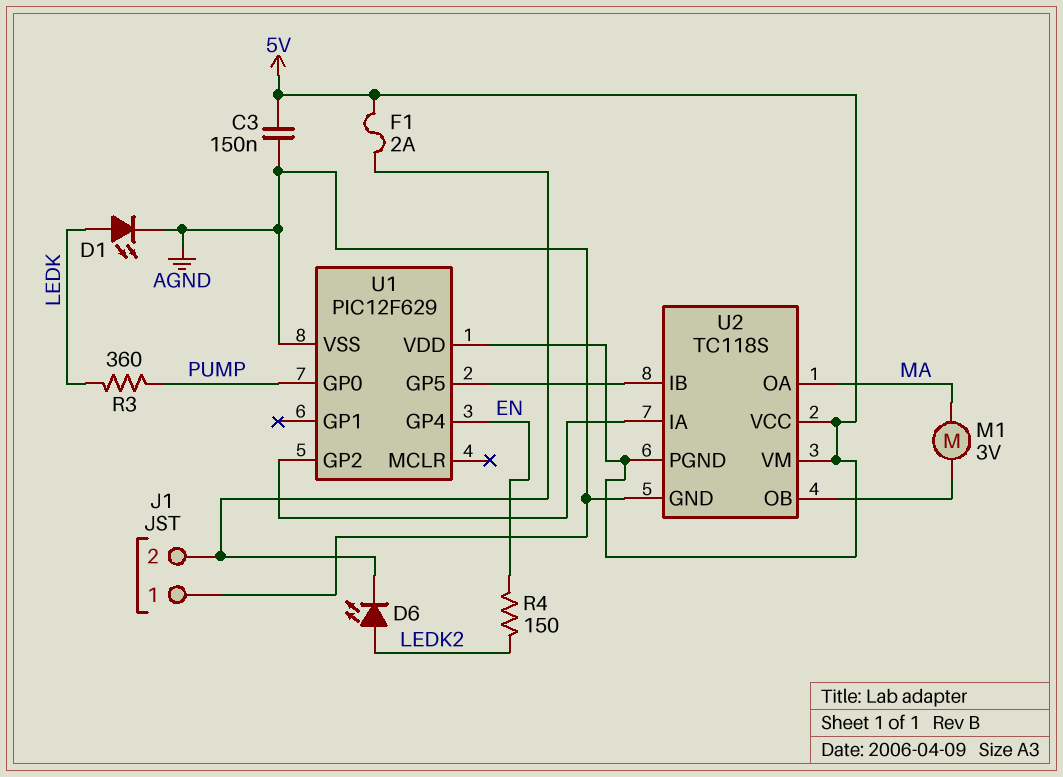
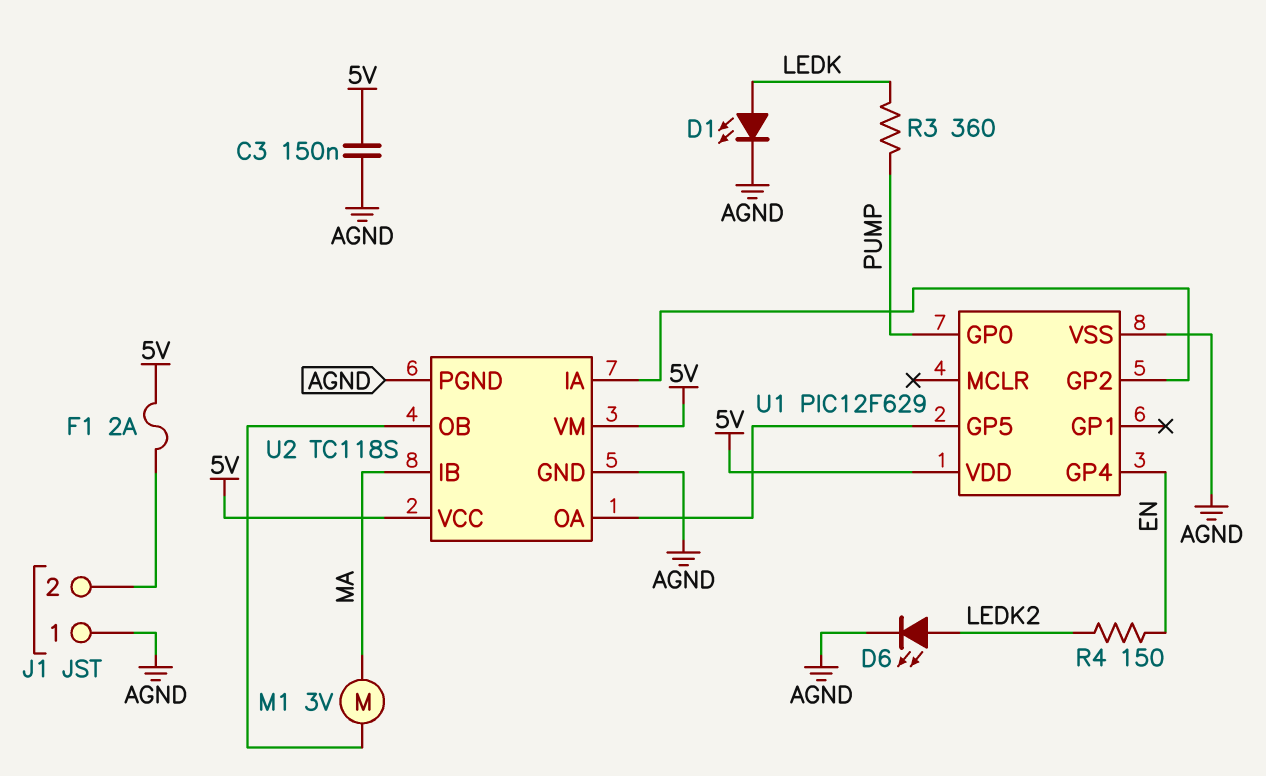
D6: LED (A LEDK2, K J1/2) -> LED (A LEDK2, K AGND)
U2 pin IB: U1/GP5 -> MA
U2 pin OA: MA -> U1/GP5
U2 pin PGND: 5V -> AGND

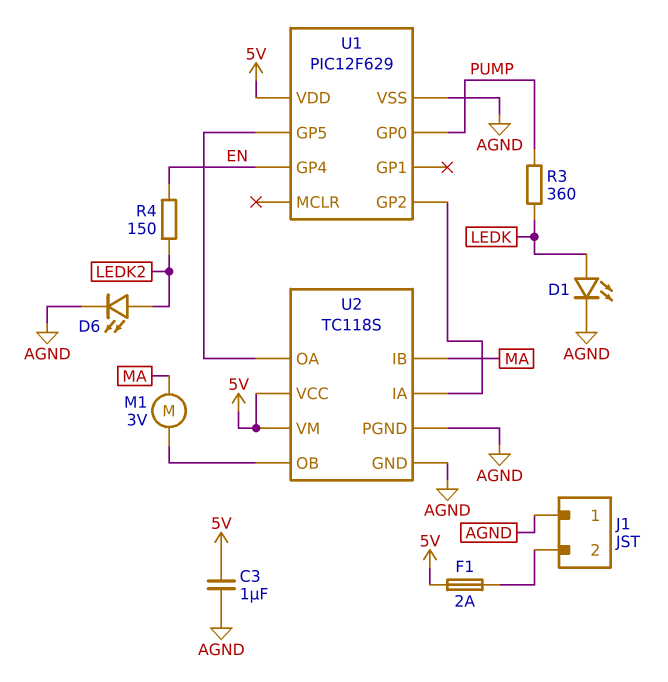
C3: 150nF (5V, AGND) -> 1uF (5V, AGND)

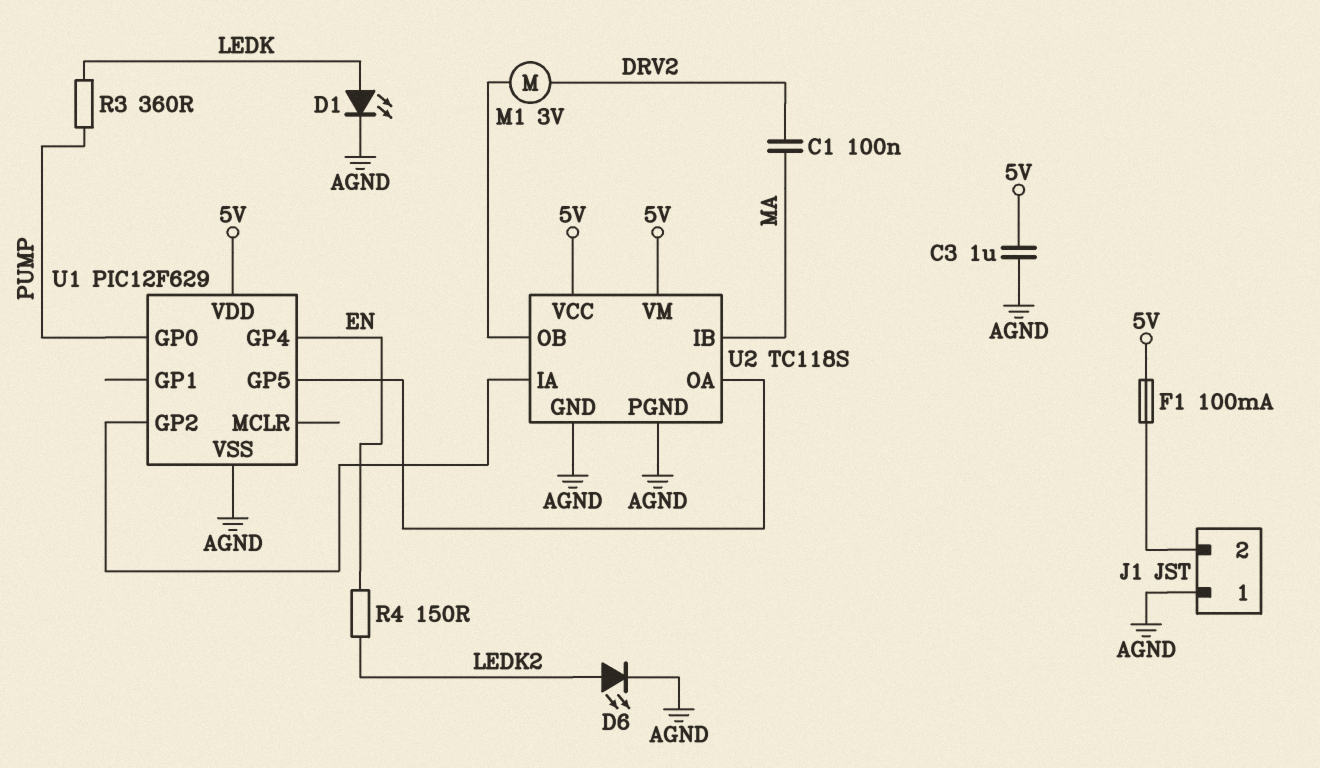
C1: none -> 100nF (DRV2, MA)
F1: 2A (5V, J1/2) -> 100mA (5V, J1/2)
M1: motor 3V (MA, U2/OB) -> motor 3V (DRV2, U2/OB)

